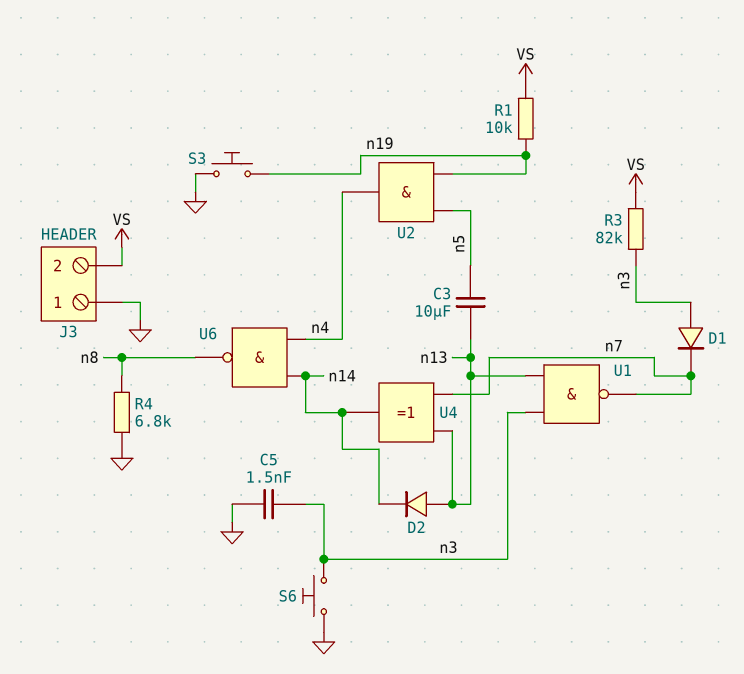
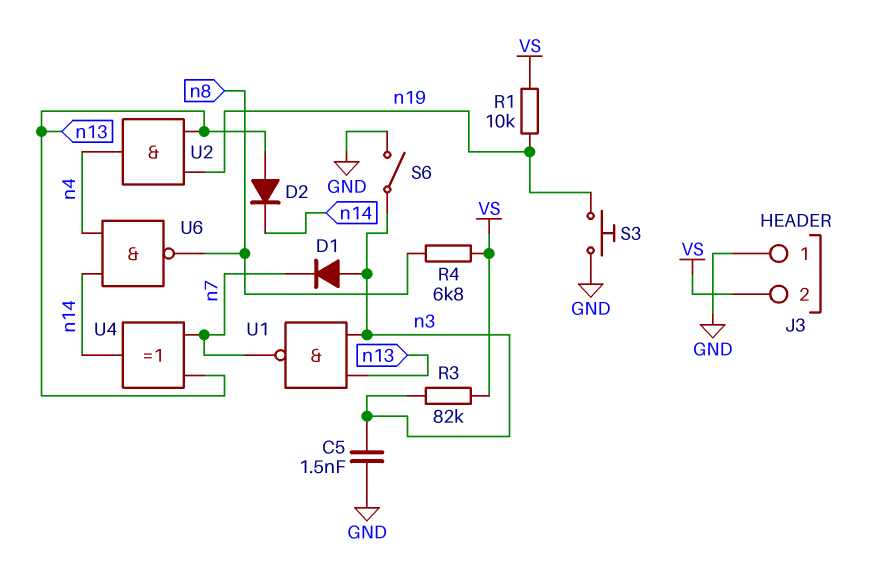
C3: 10uF (n5, n13) -> none
R4: 6.8k (GND, n8) -> 6.8k (VS, n8)
S6: button (GND, n3) -> switch (GND, n3)
U2: AND (in n5, in n19, out n4) -> AND (in n13, in n19, out n4)

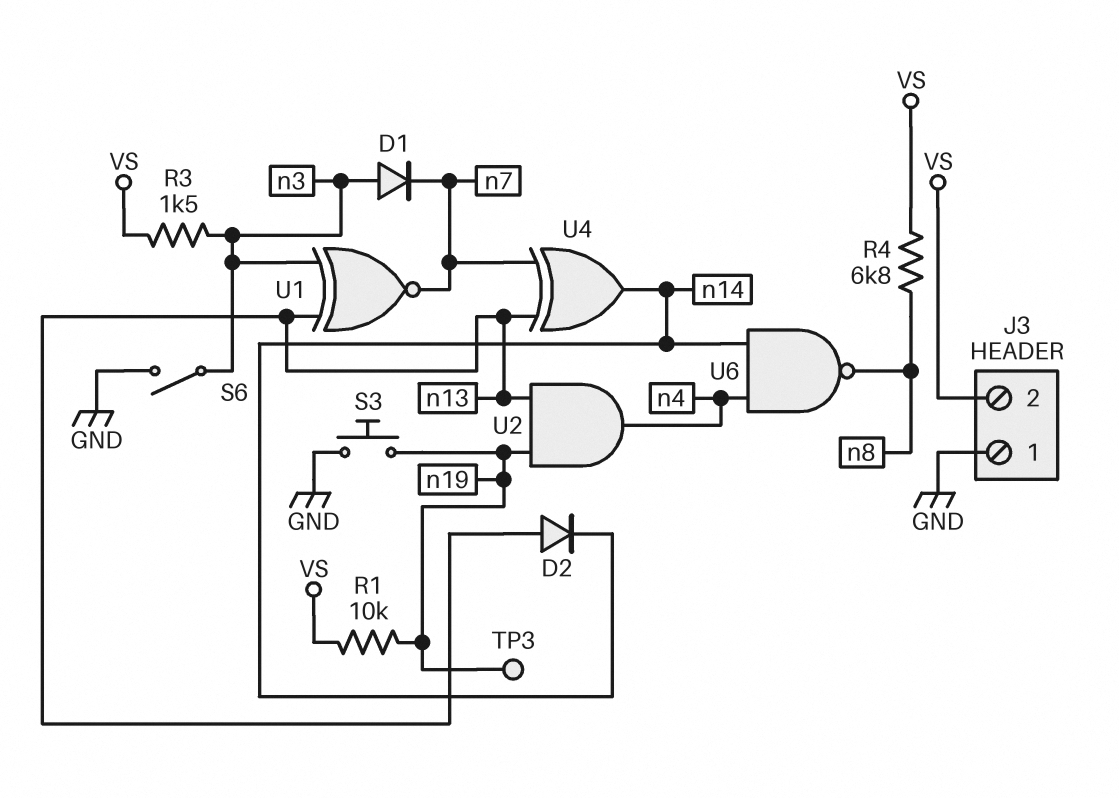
C5: 1.5nF (GND, n3) -> none
R3: 82k (VS, n3) -> 1.5k (VS, n3)
TP3: none -> test point (n19)
U1: NAND (in n3, in n13, out n7) -> XNOR (in n3, in n13, out n7)

